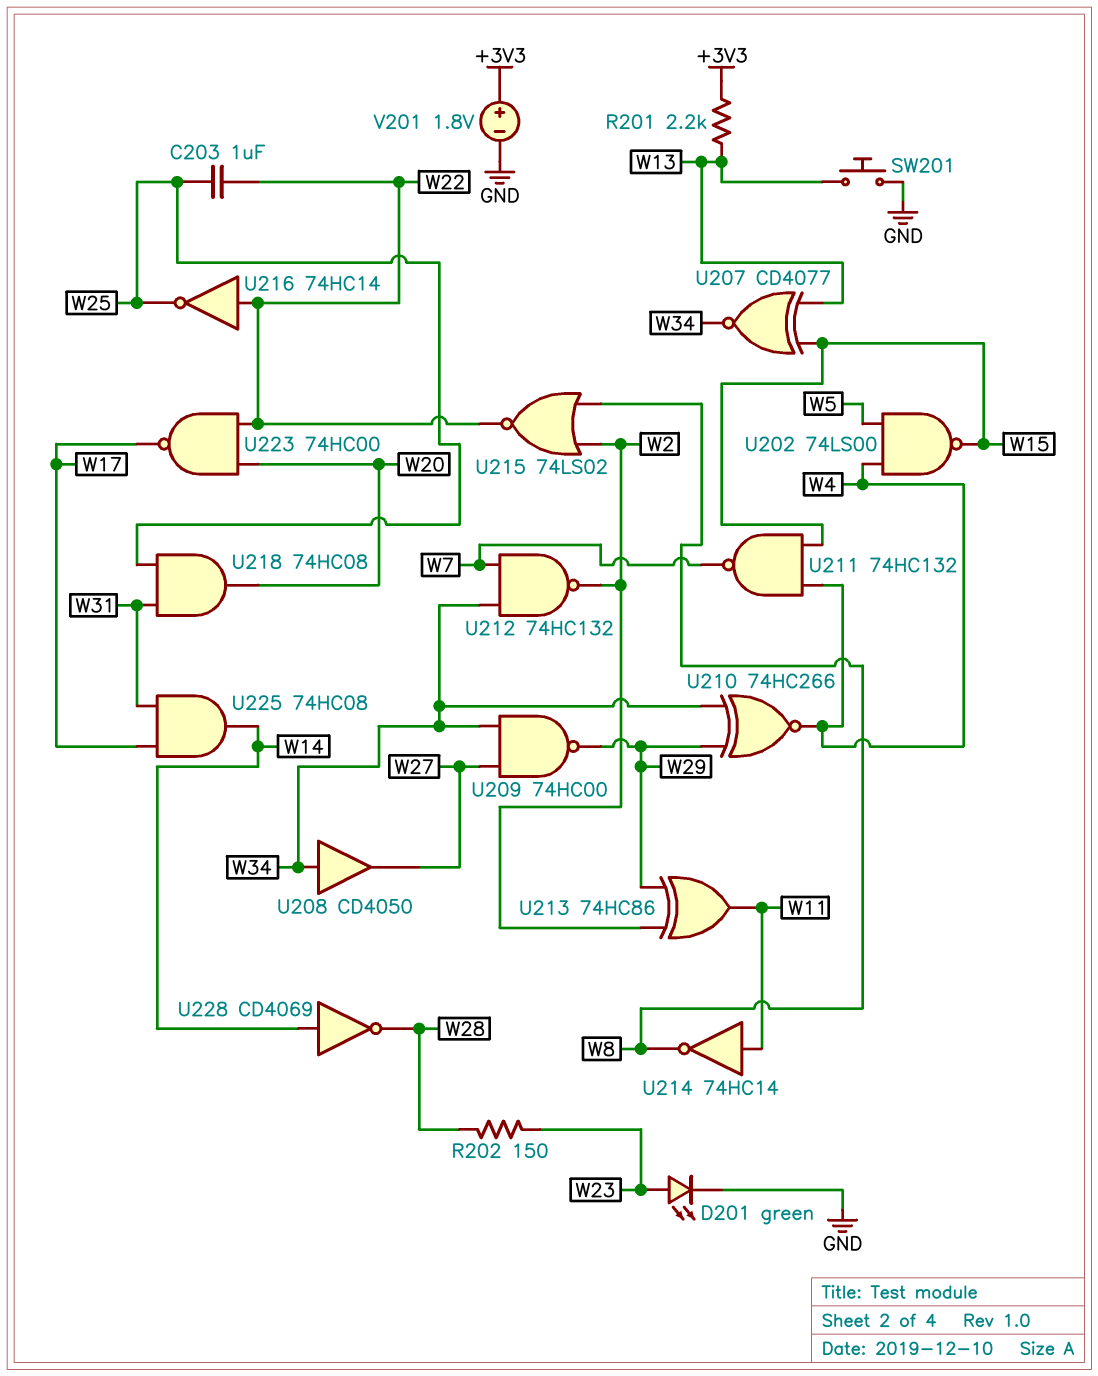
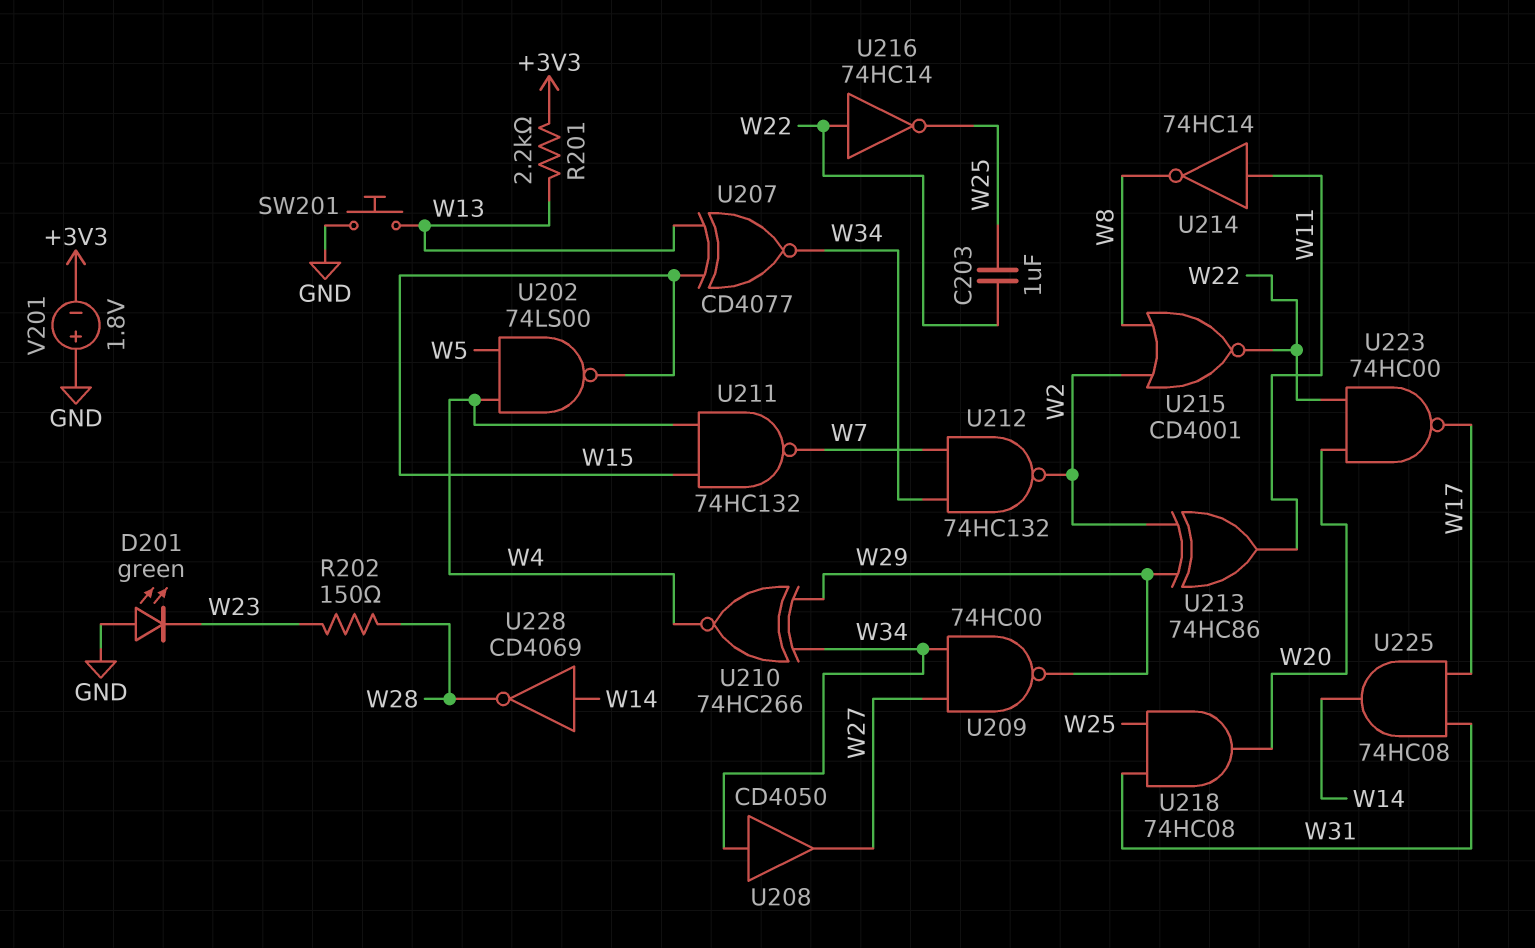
D201: LED green (A W23, K GND) -> LED green (A GND, K W23)
U215: NOR 74LS02 (in W2, in W8, out W22) -> NOR CD4001 (in W2, in W8, out W22)
V201: 1.8V (plus +3V3, minus GND) -> 1.8V (plus GND, minus +3V3)

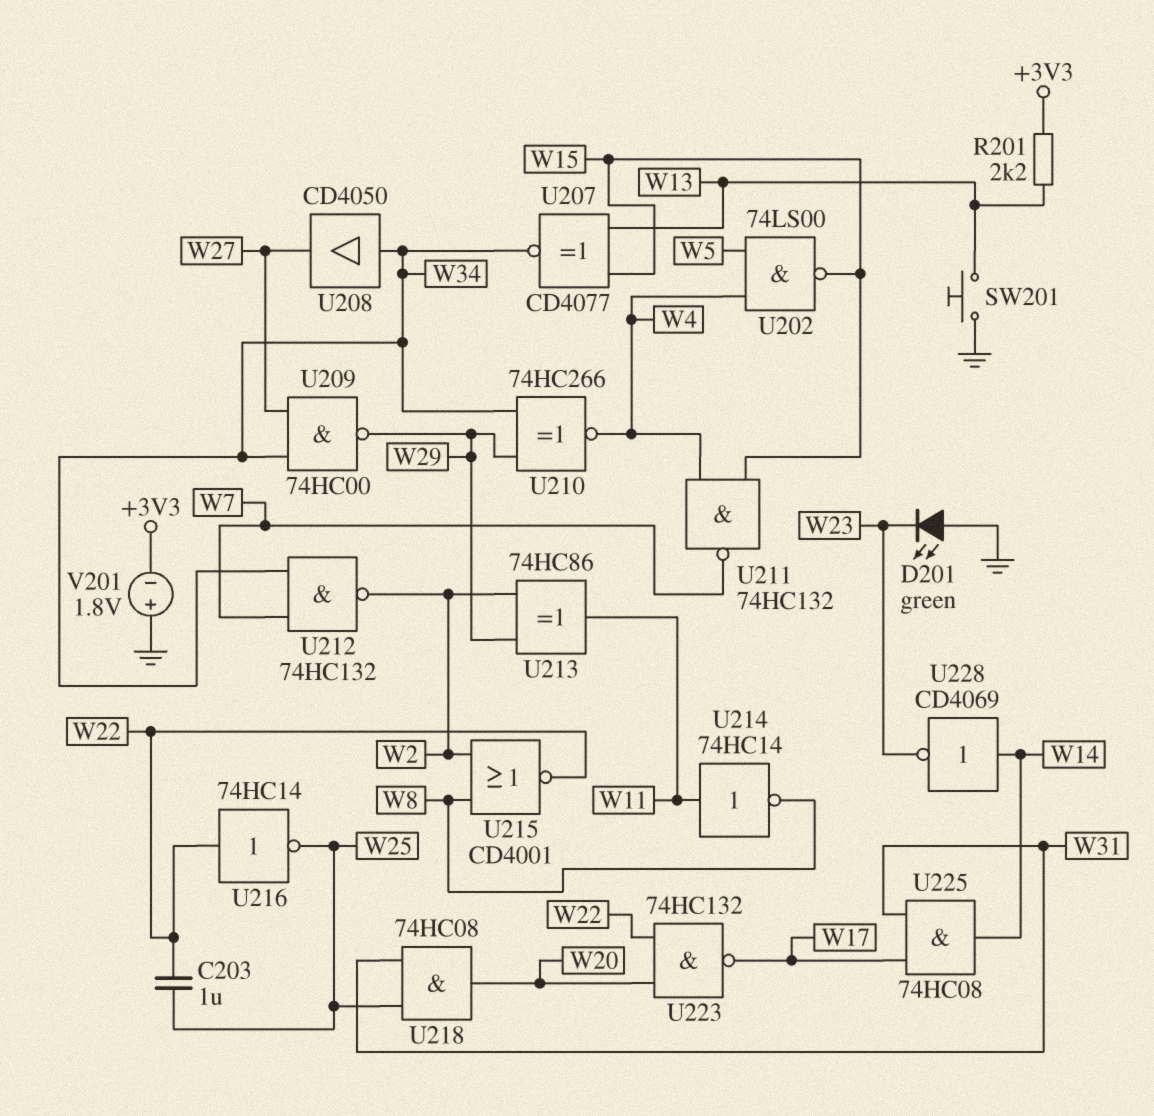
R202: 150 (W23, W28) -> none
U223: NAND 74HC00 (in W20, in W22, out W17) -> NAND 74HC132 (in W20, in W22, out W17)
U228: NOT CD4069 (in W14, out W28) -> NOT CD4069 (in W14, out W23)

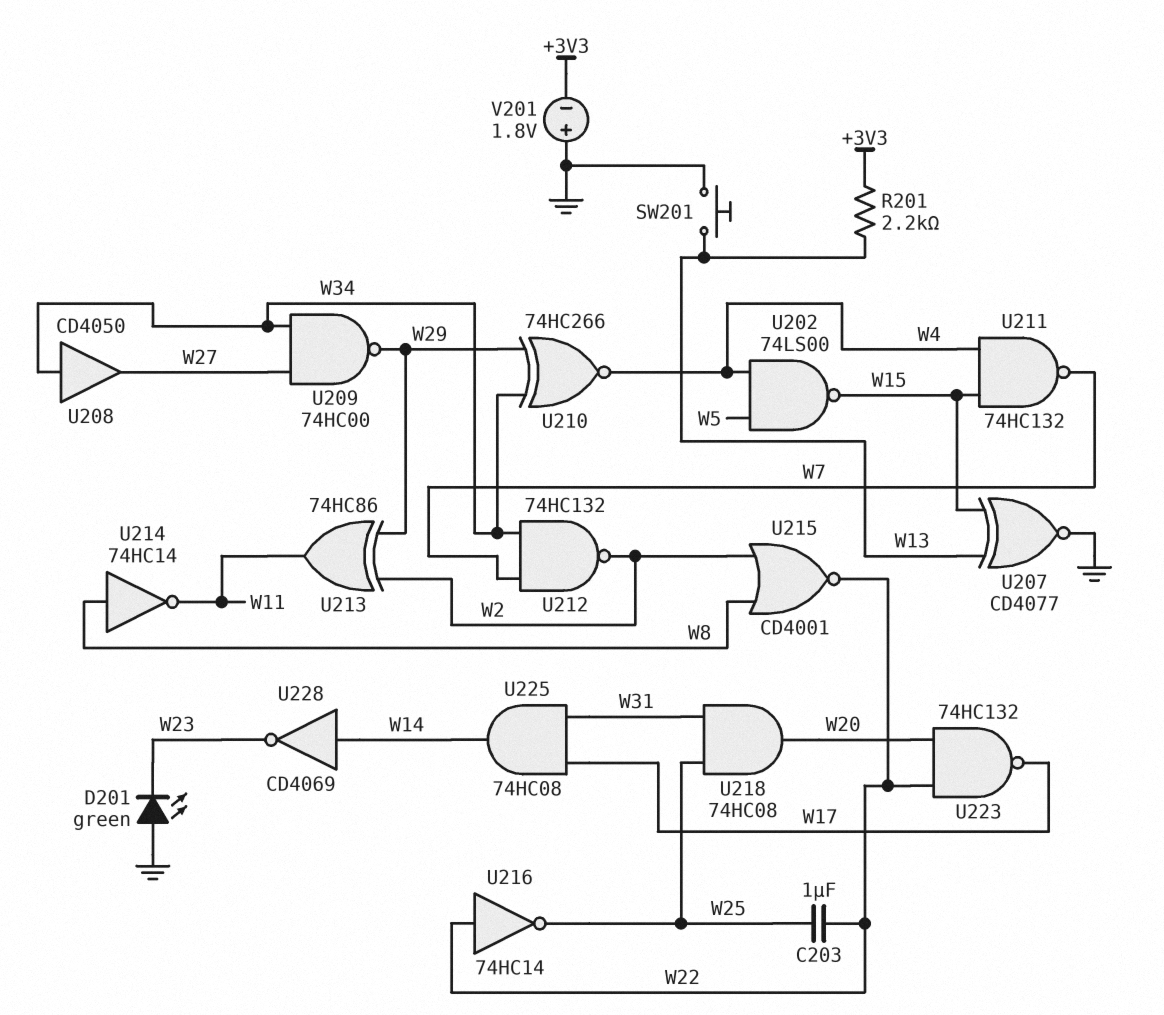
U207: XNOR CD4077 (in W13, in W15, out W34) -> XNOR CD4077 (in W13, in W15, out GND)
U214: NOT 74HC14 (in W11, out W8) -> NOT 74HC14 (in W8, out W11)

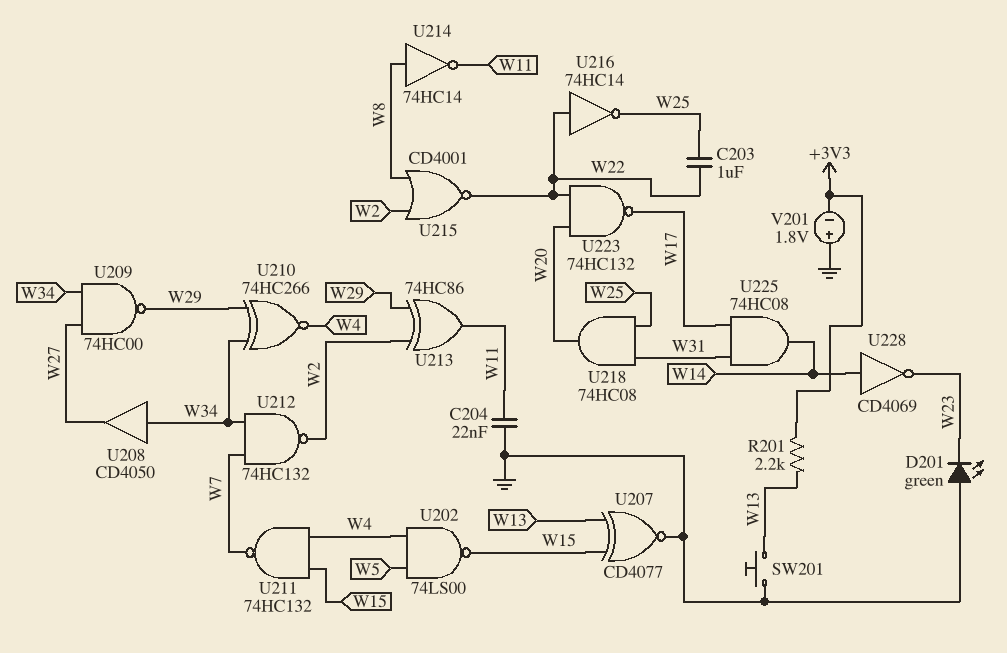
C204: none -> 22nF (GND, W11)

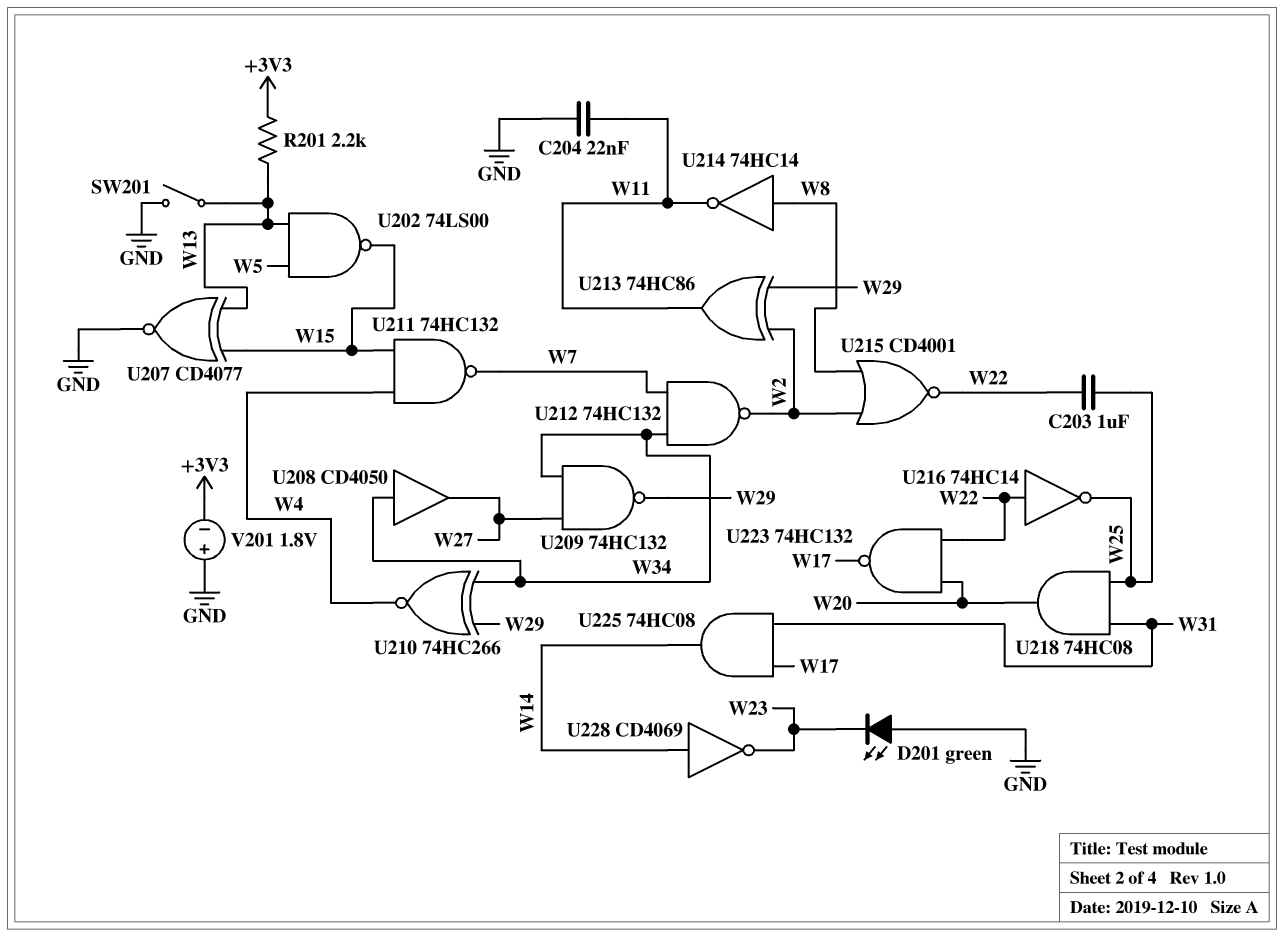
SW201: button (GND, W13) -> switch (GND, W13)
U202: NAND 74LS00 (in W4, in W5, out W15) -> NAND 74LS00 (in W5, in W13, out W15)
U209: NAND 74HC00 (in W27, in W34, out W29) -> NAND 74HC132 (in W27, in W34, out W29)

